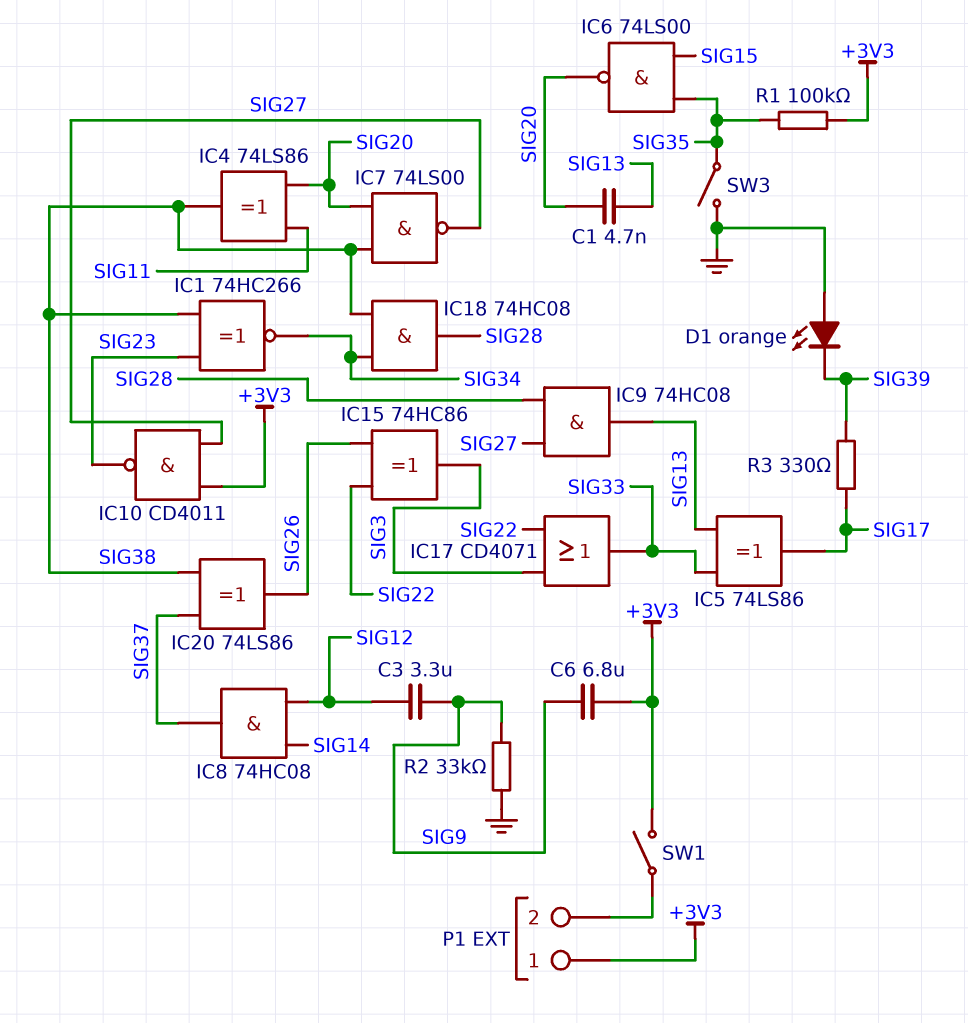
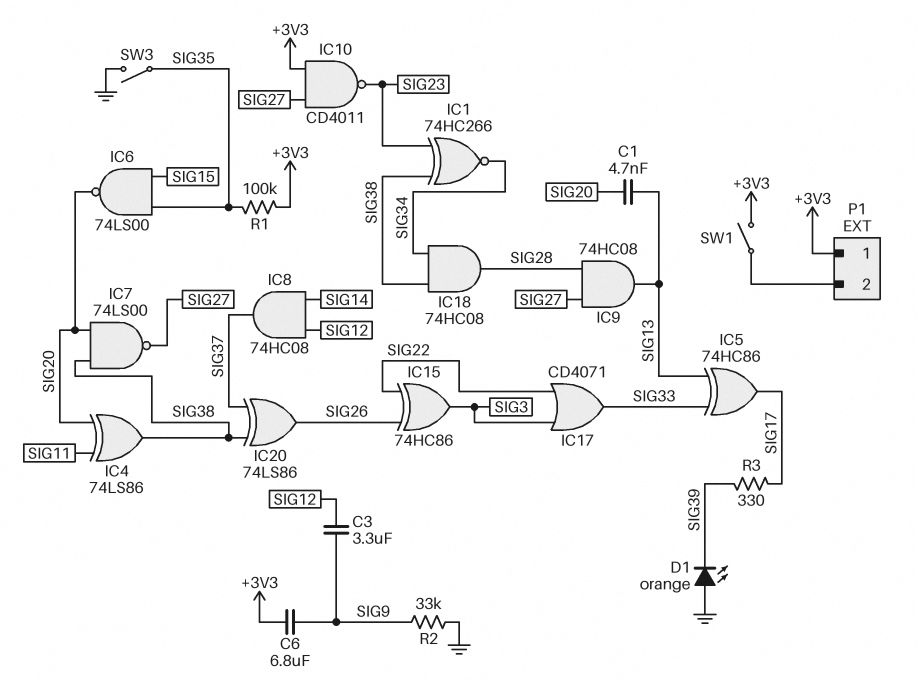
IC5: XOR 74LS86 (in SIG13, in SIG33, out SIG17) -> XOR 74HC86 (in SIG13, in SIG33, out SIG17)

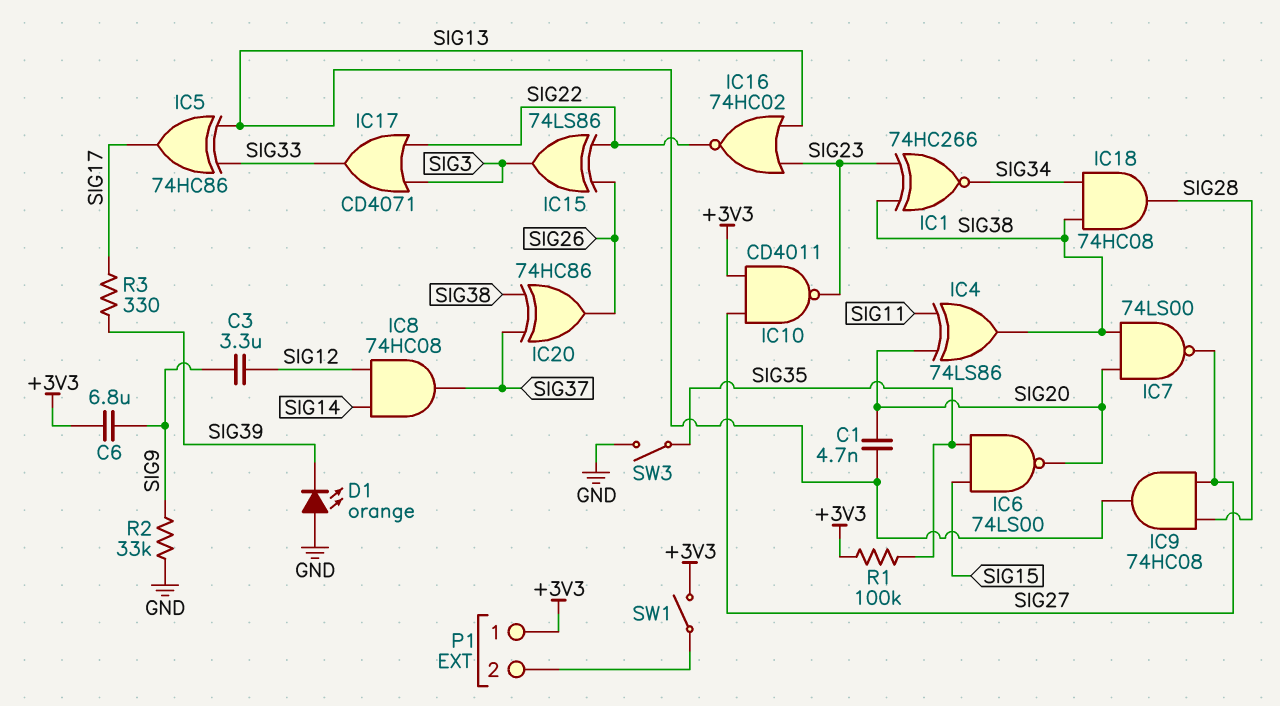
IC15: XOR 74HC86 (in SIG22, in SIG26, out SIG3) -> XOR 74LS86 (in SIG22, in SIG26, out SIG3)
IC16: none -> NOR 74HC02 (in SIG13, in SIG23, out SIG22)
IC20: XOR 74LS86 (in SIG37, in SIG38, out SIG26) -> XOR 74HC86 (in SIG37, in SIG38, out SIG26)

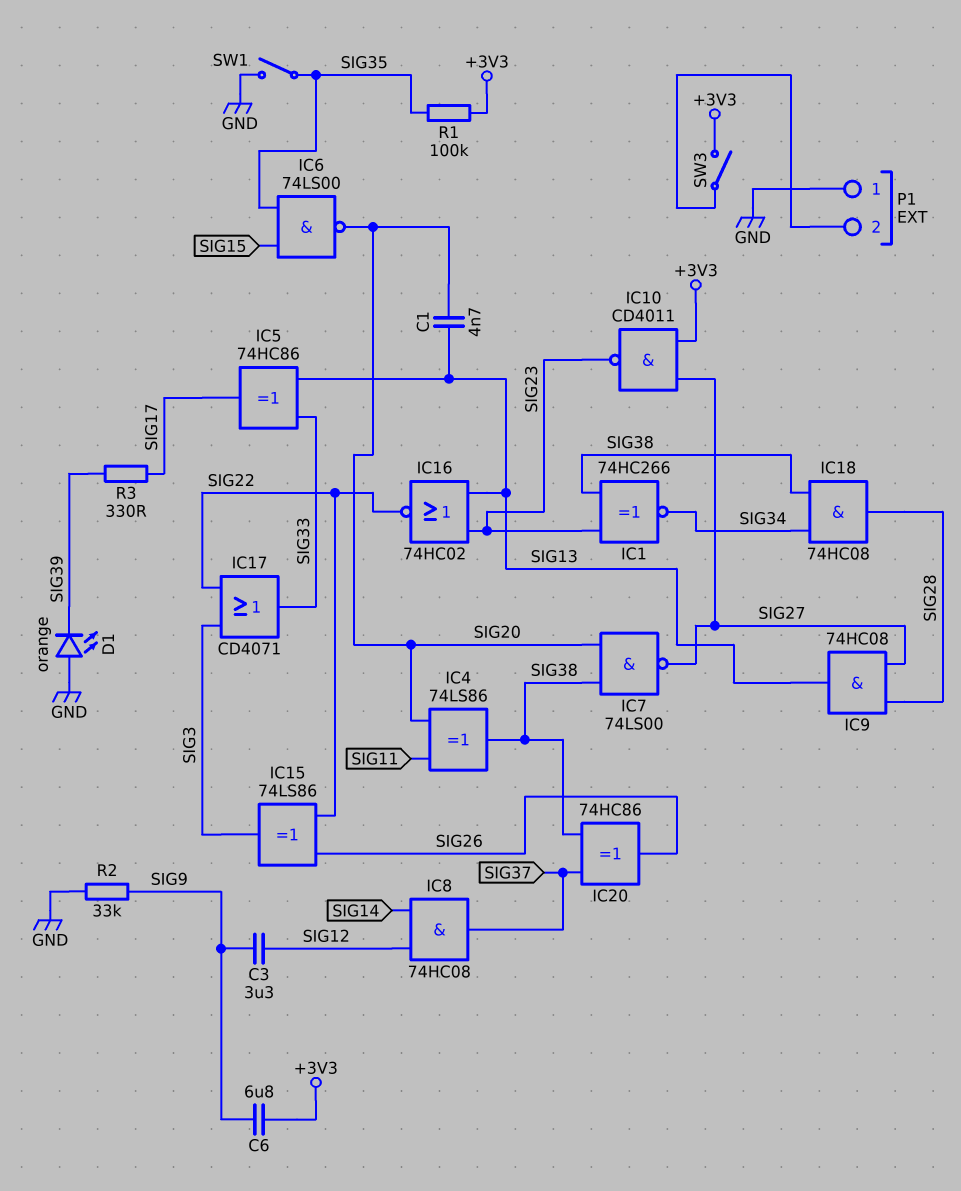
P1 pin 1: +3V3 -> GND
SW1: switch (+3V3, P1/2) -> switch (GND, SIG35)
SW3: switch (GND, SIG35) -> switch (+3V3, P1/2)

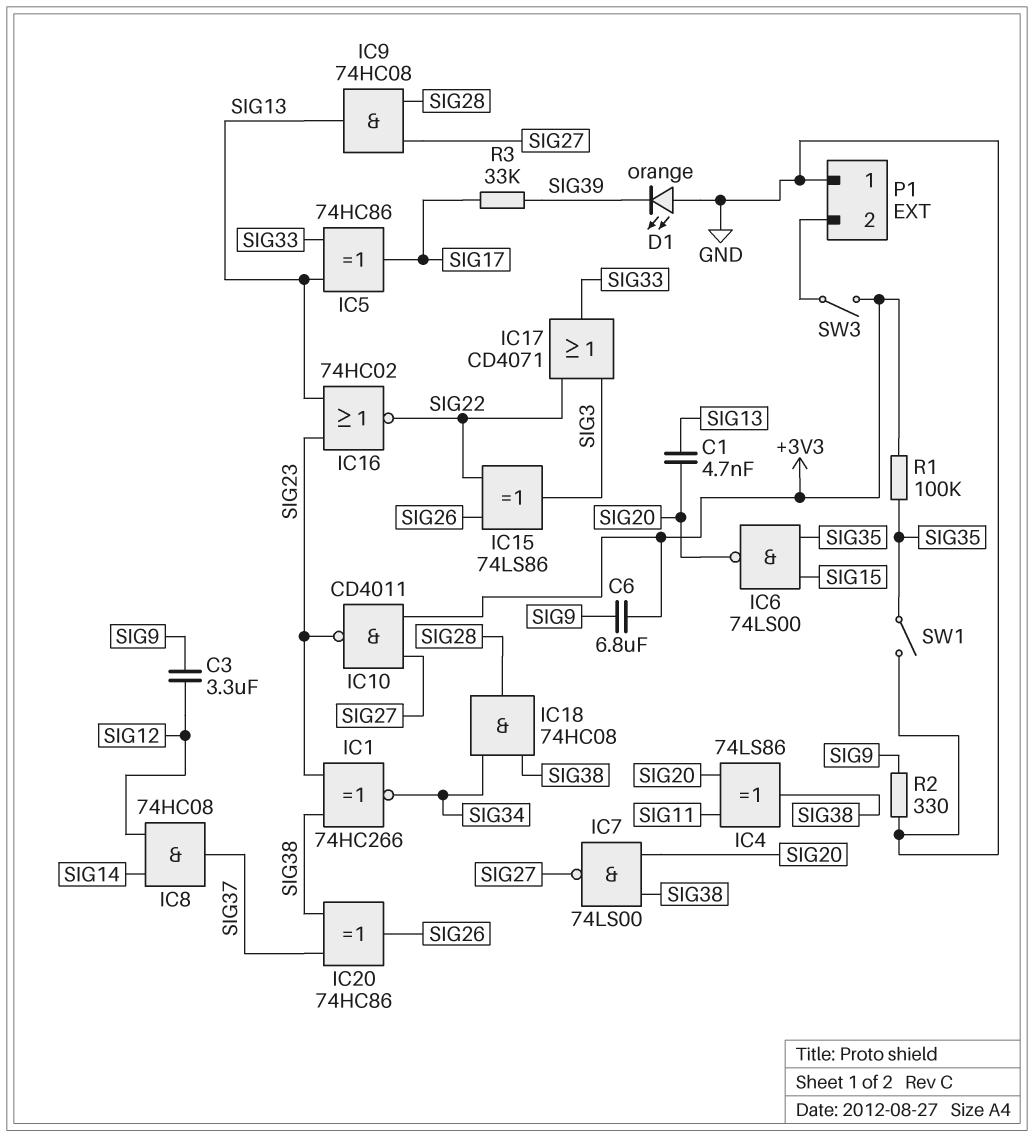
R2: 33k (GND, SIG9) -> 330 (GND, SIG9)
R3: 330 (SIG17, SIG39) -> 33k (SIG17, SIG39)

